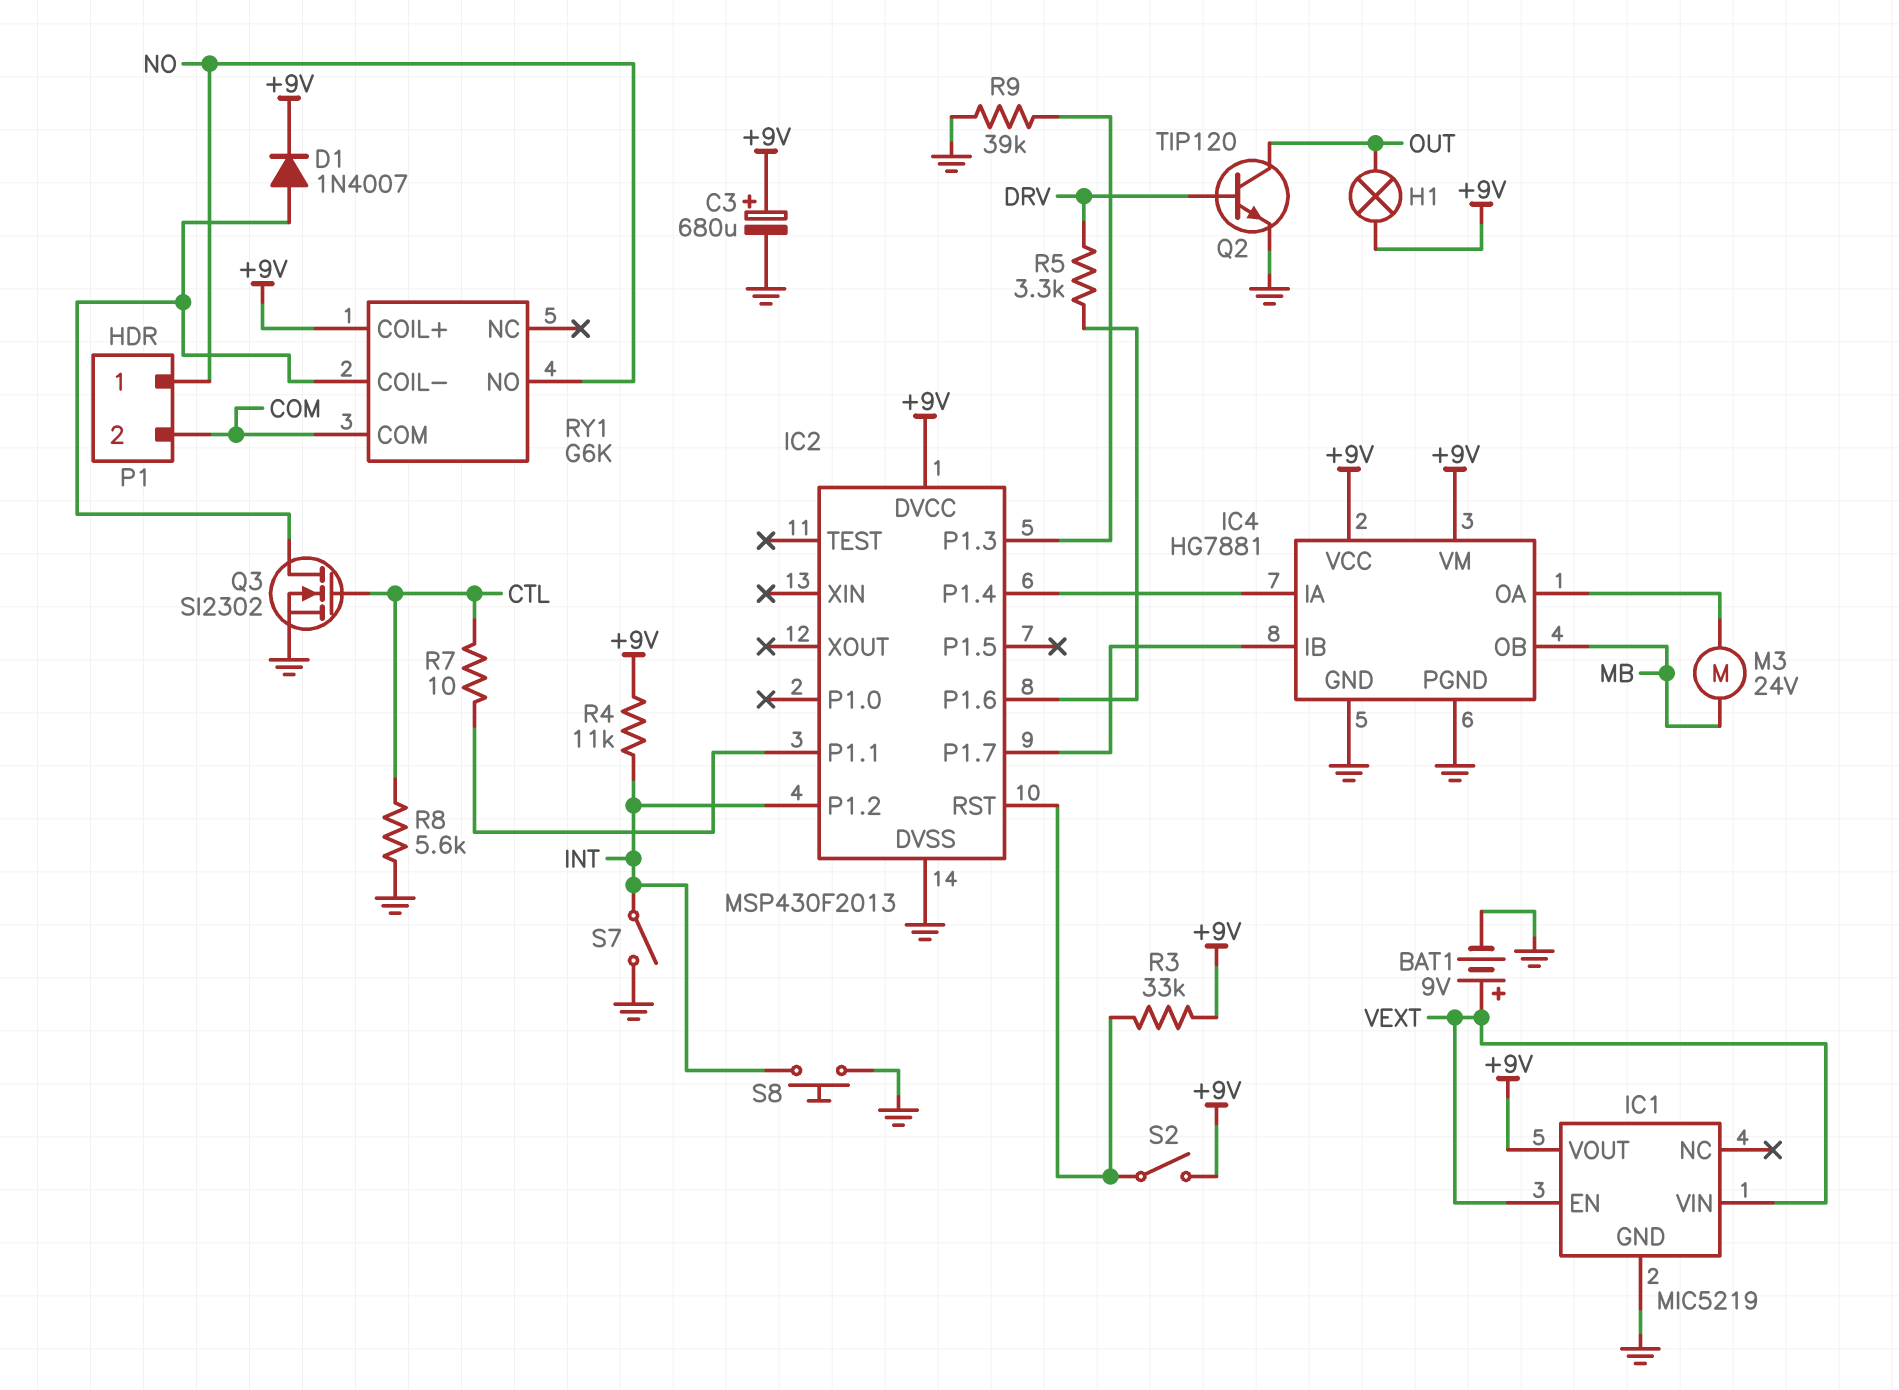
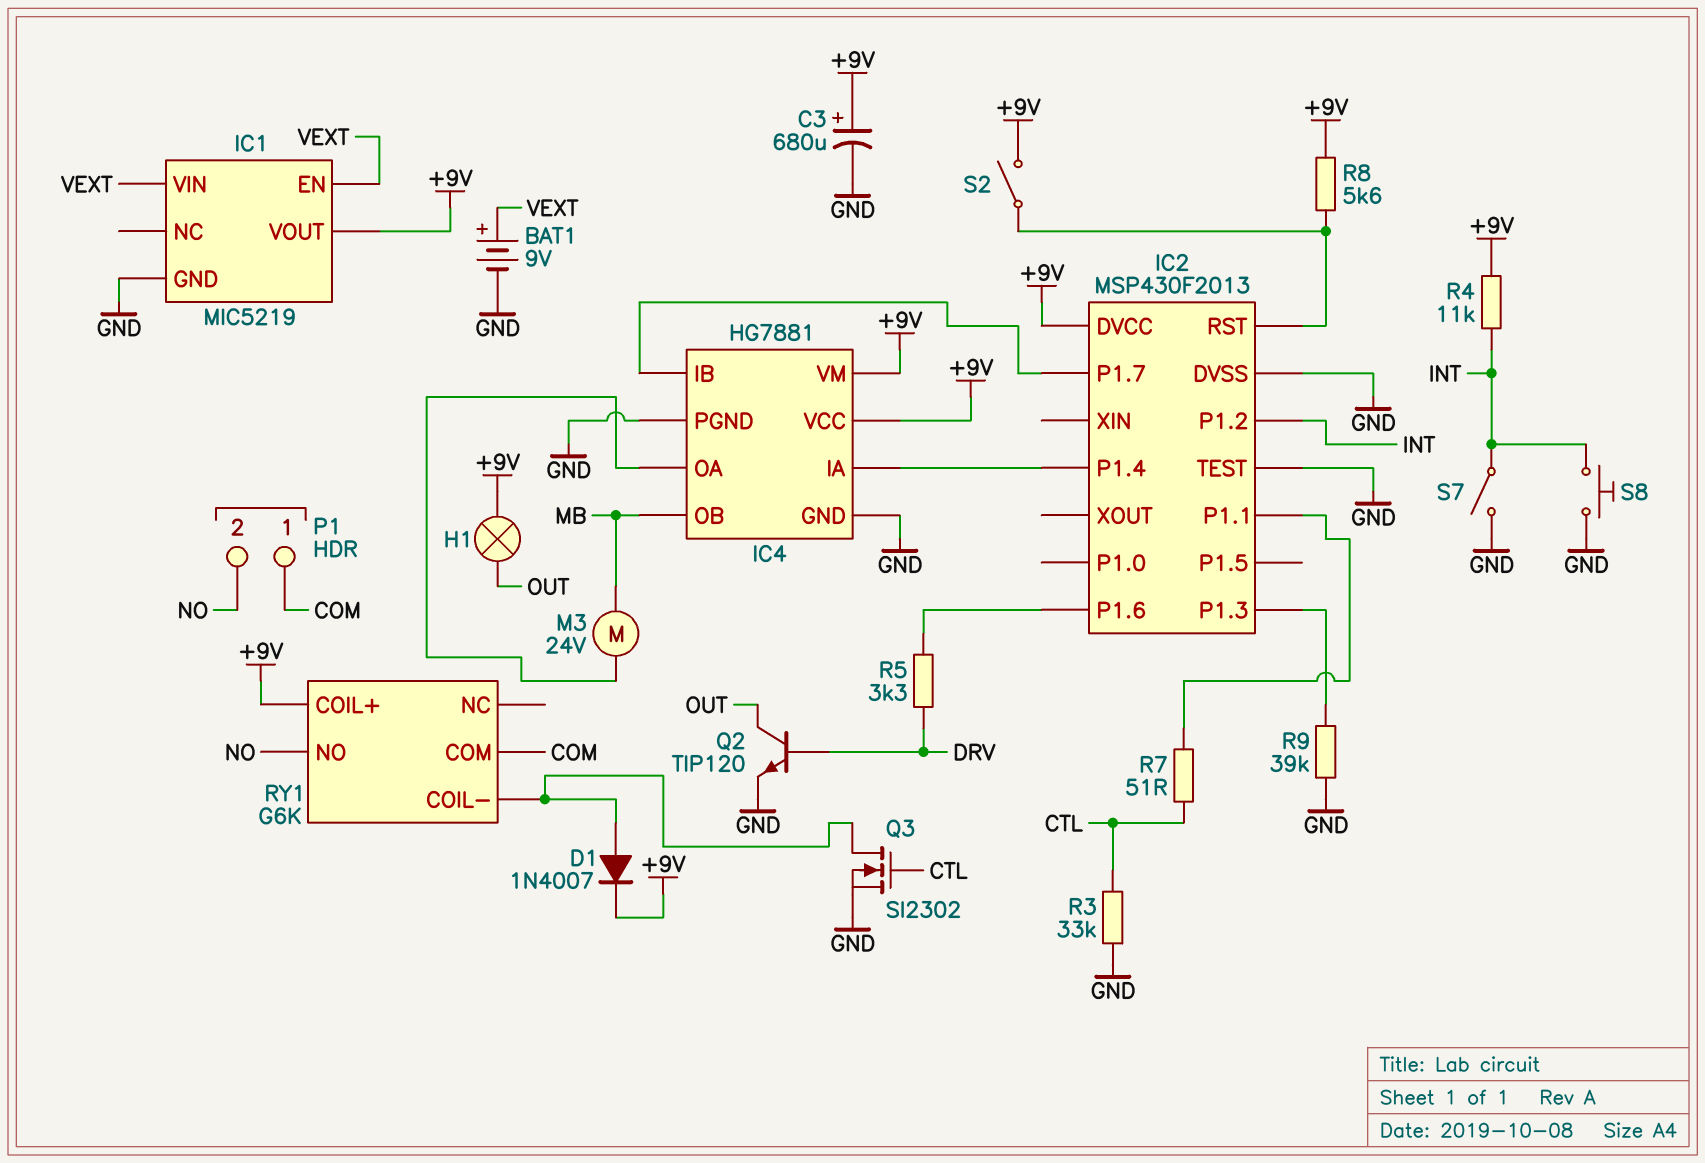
IC2 pin TEST: none -> GND
P1 pin 1: NO -> COM
P1 pin 2: COM -> NO
R3: 33k (+9V, IC2/RST) -> 33k (CTL, GND)
R7: 10 (CTL, IC2/P1.1) -> 51 (CTL, IC2/P1.1)
R8: 5.6k (CTL, GND) -> 5.6k (+9V, IC2/RST)

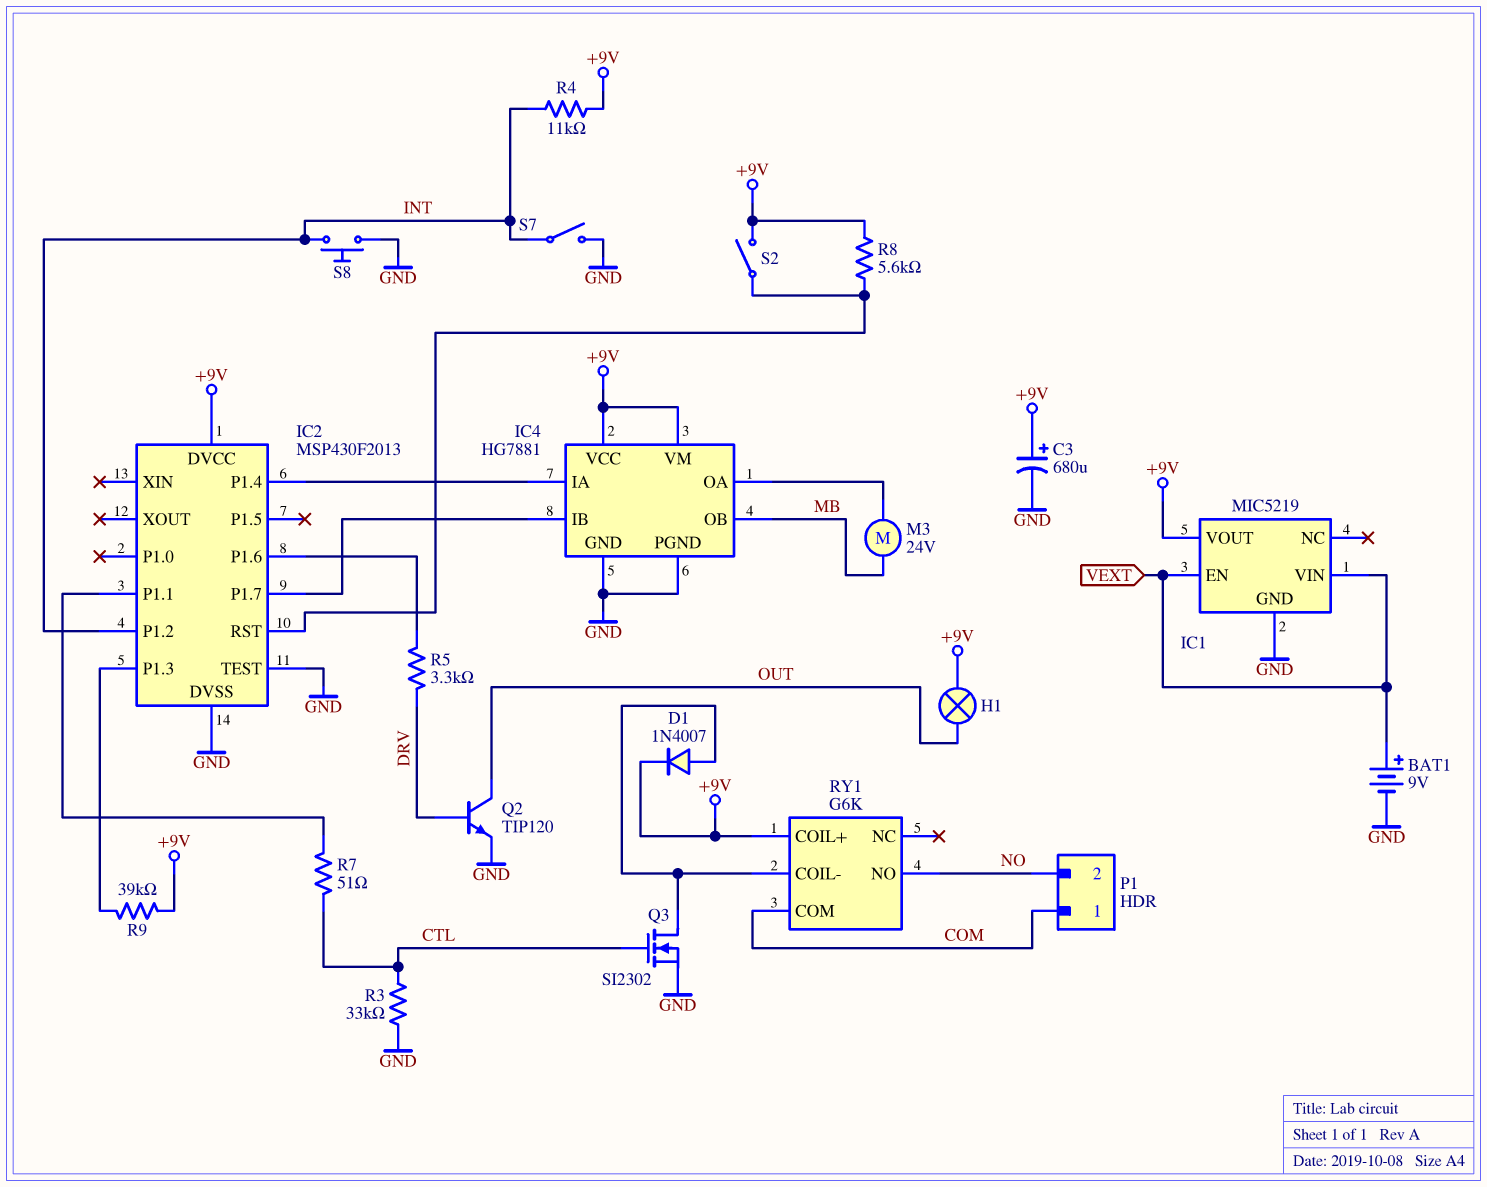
R9: 39k (GND, IC2/P1.3) -> 39k (+9V, IC2/P1.3)

